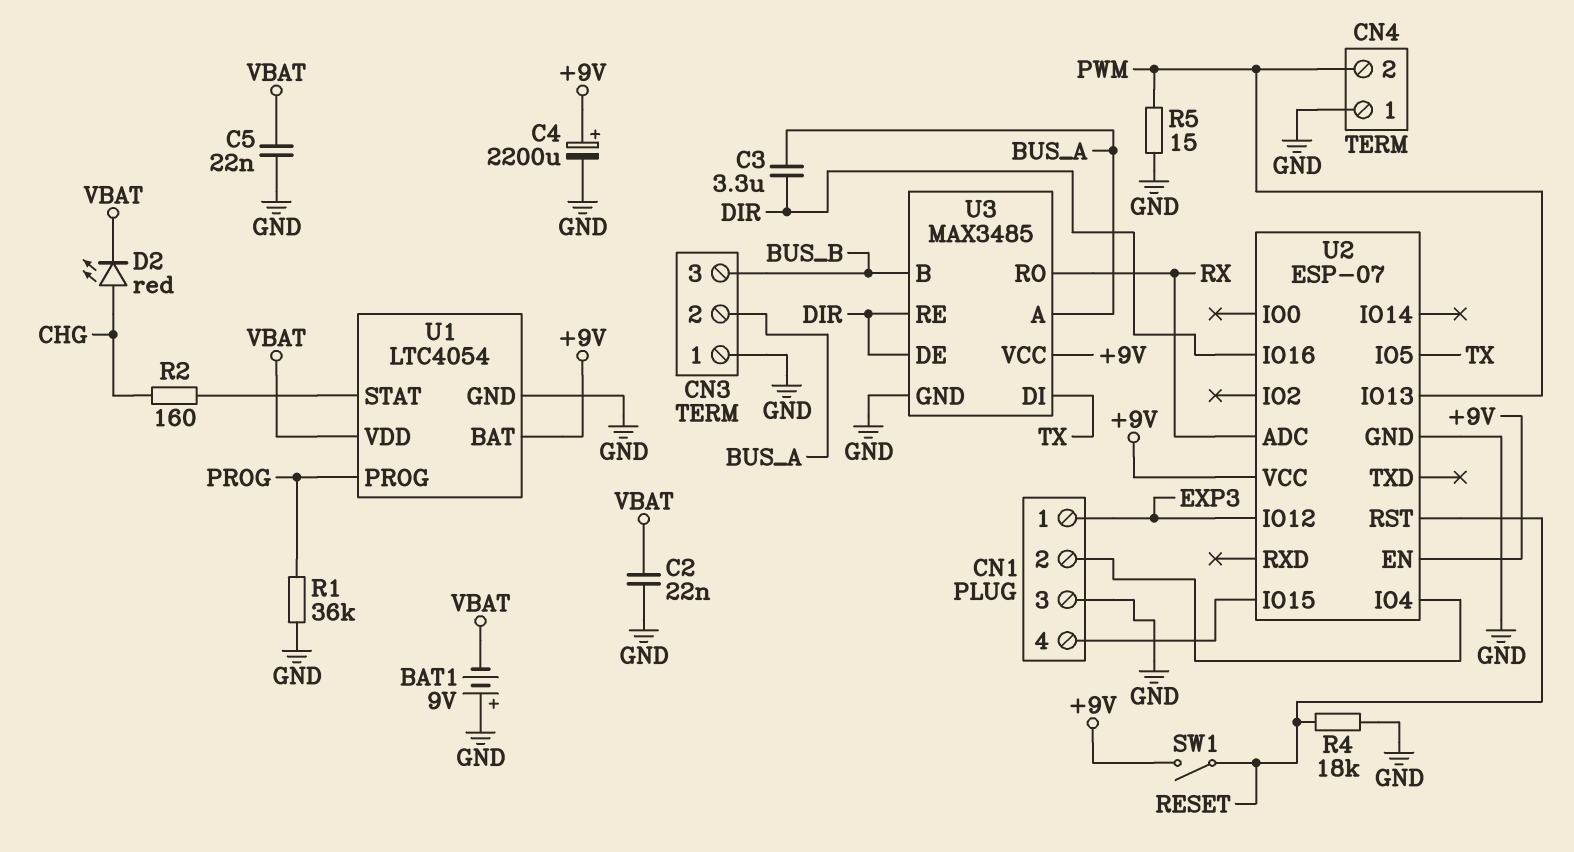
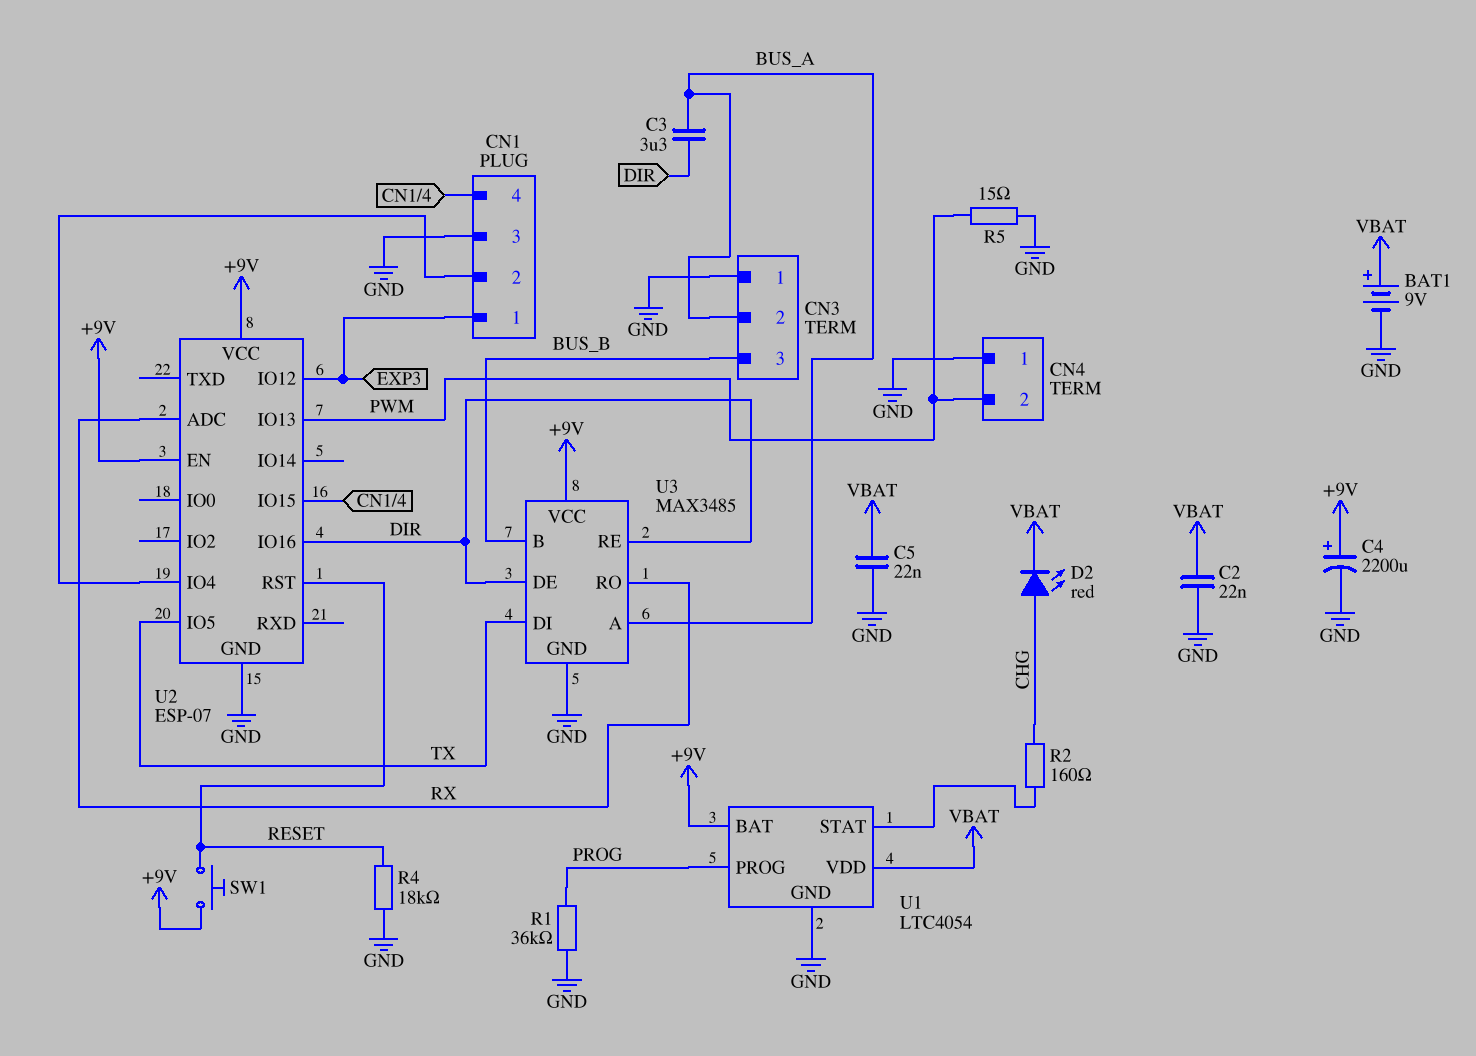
BAT1: 9V (plus GND, minus VBAT) -> 9V (plus VBAT, minus GND)
SW1: switch (+9V, RESET) -> button (+9V, RESET)

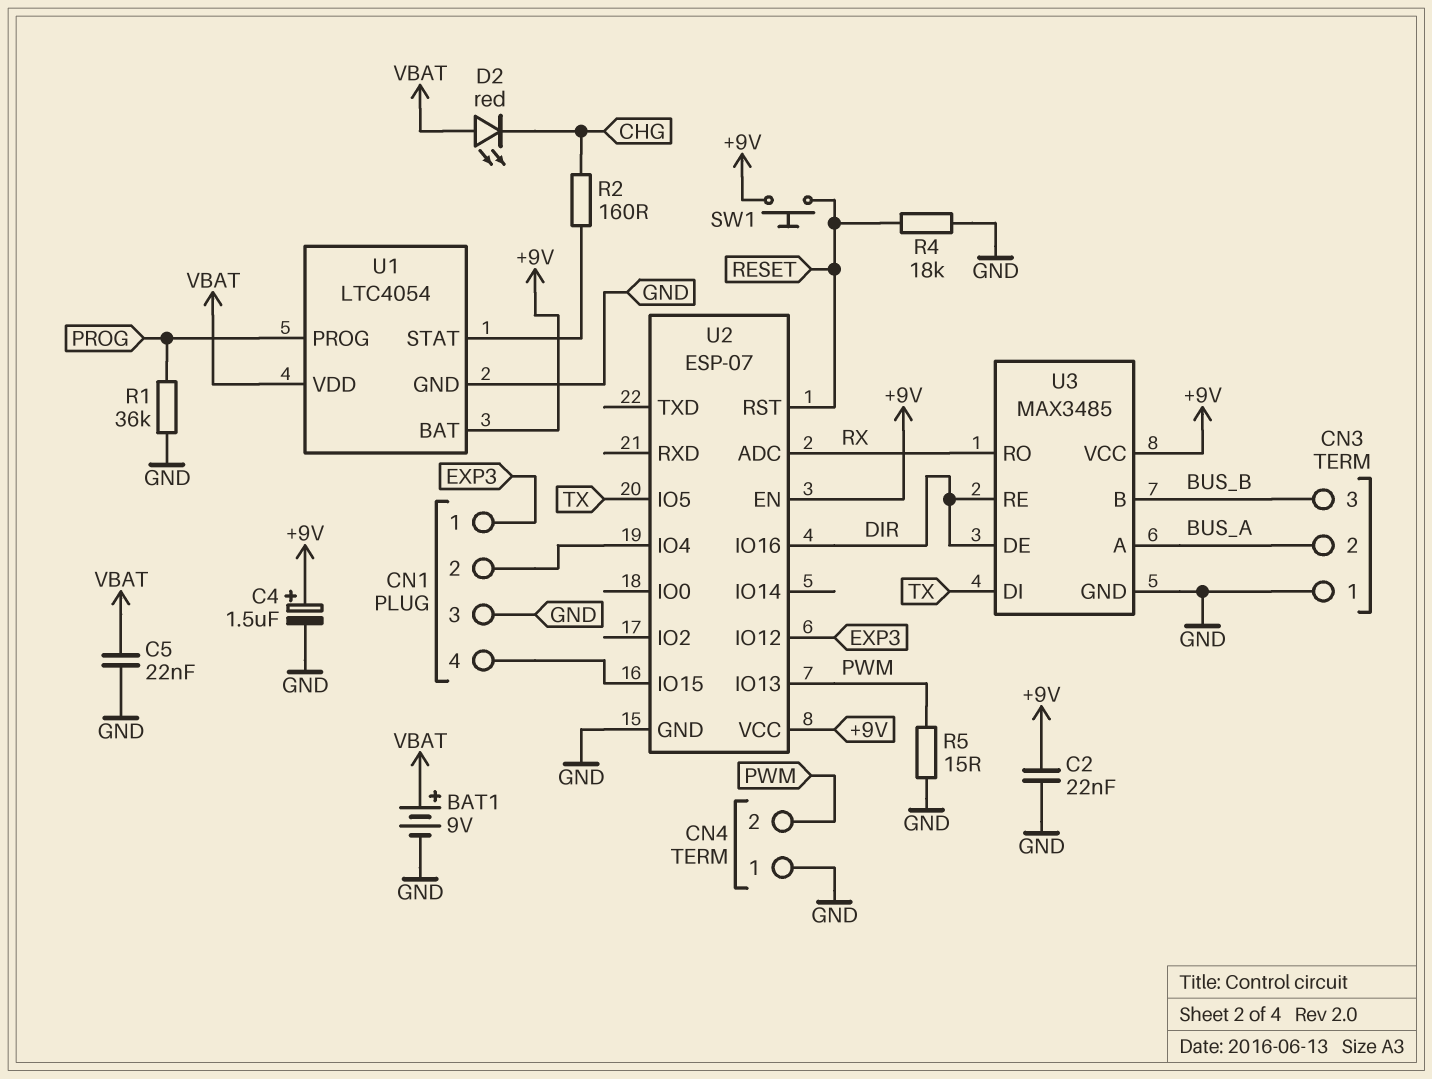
C2: 22nF (GND, VBAT) -> 22nF (+9V, GND)
C3: 3.3uF (BUS_A, DIR) -> none
C4: 2200uF (plus +9V, minus GND) -> 1.5uF (plus +9V, minus GND)
D2: LED red (A CHG, K VBAT) -> LED red (A VBAT, K CHG)

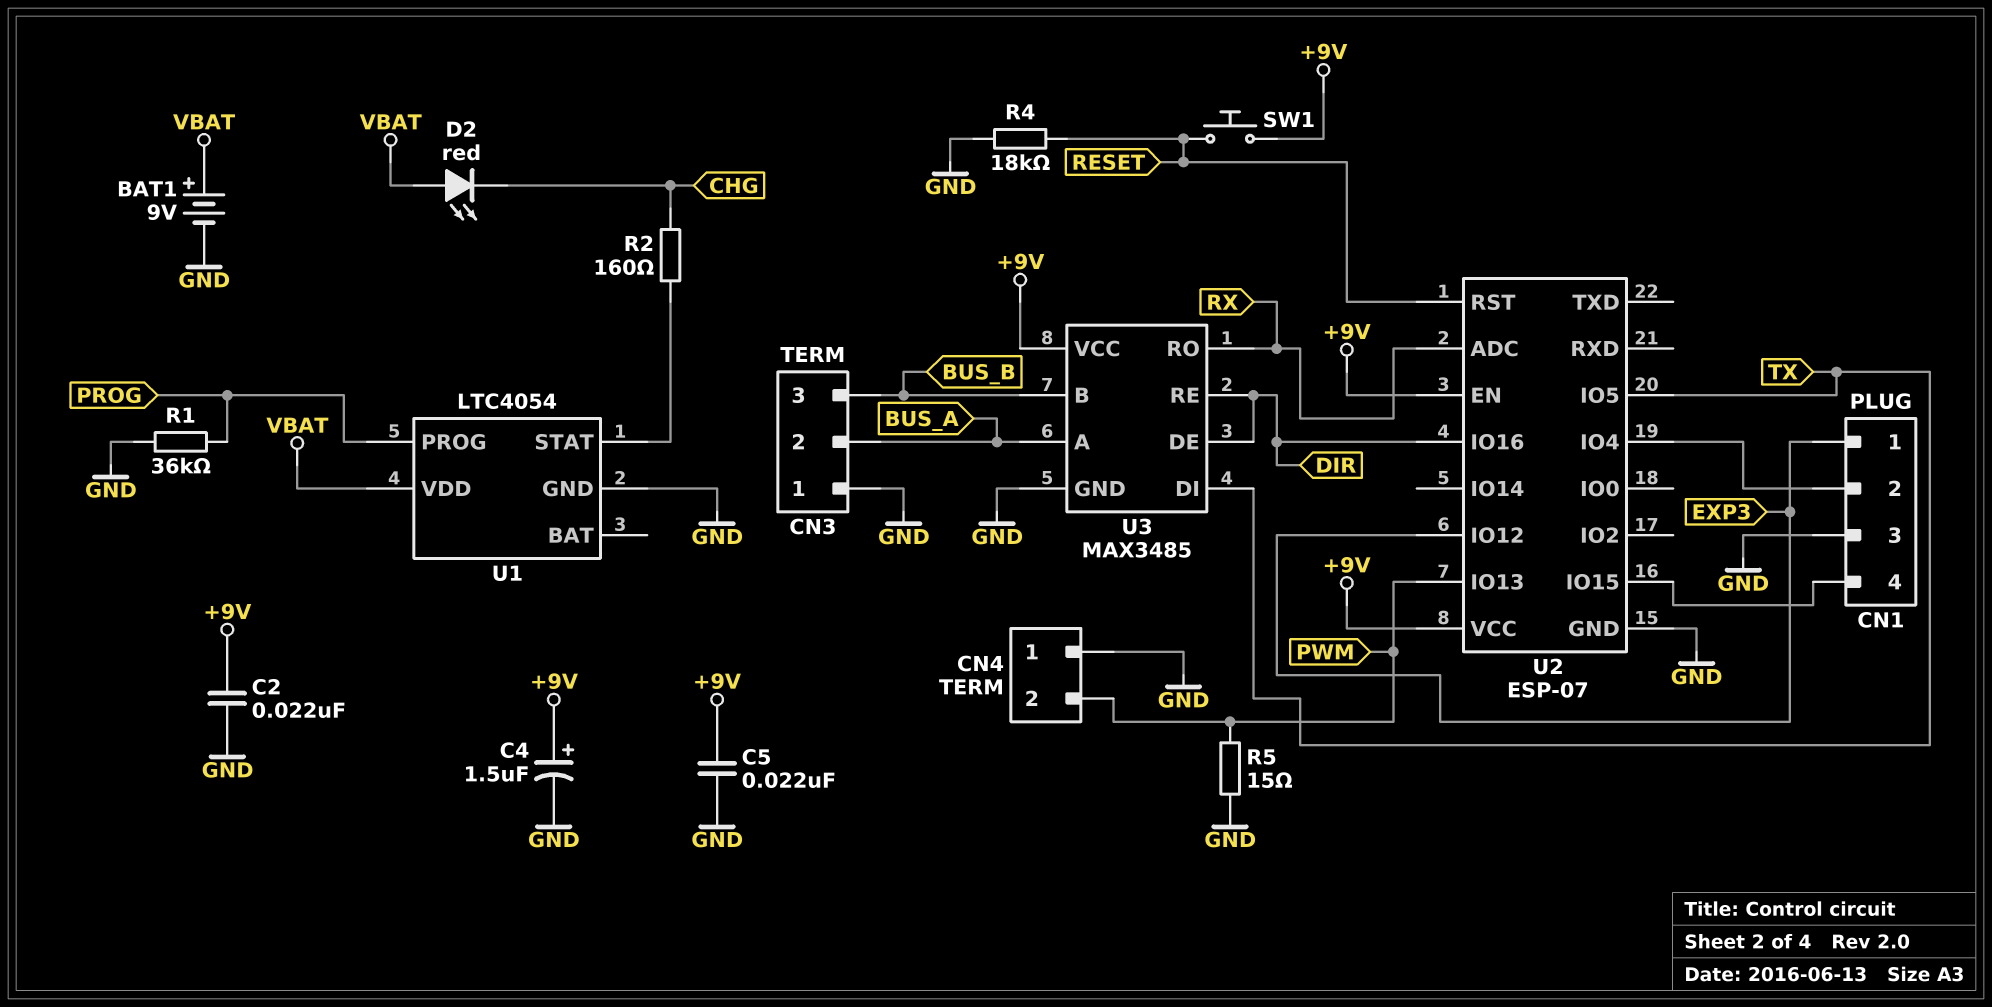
C5: 22nF (GND, VBAT) -> 22nF (+9V, GND)
U1 pin BAT: +9V -> none

